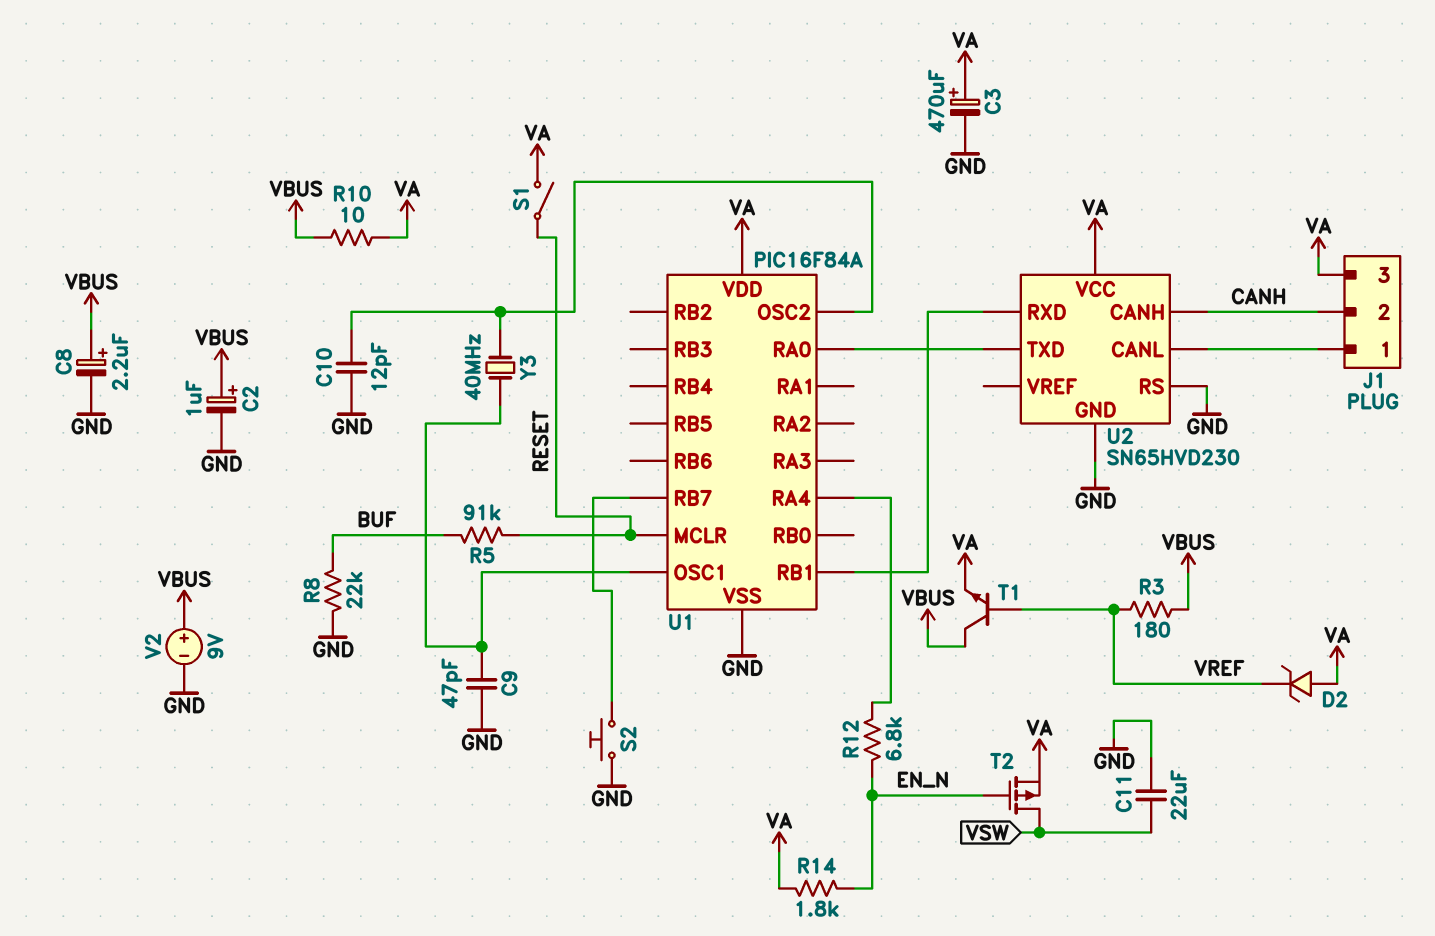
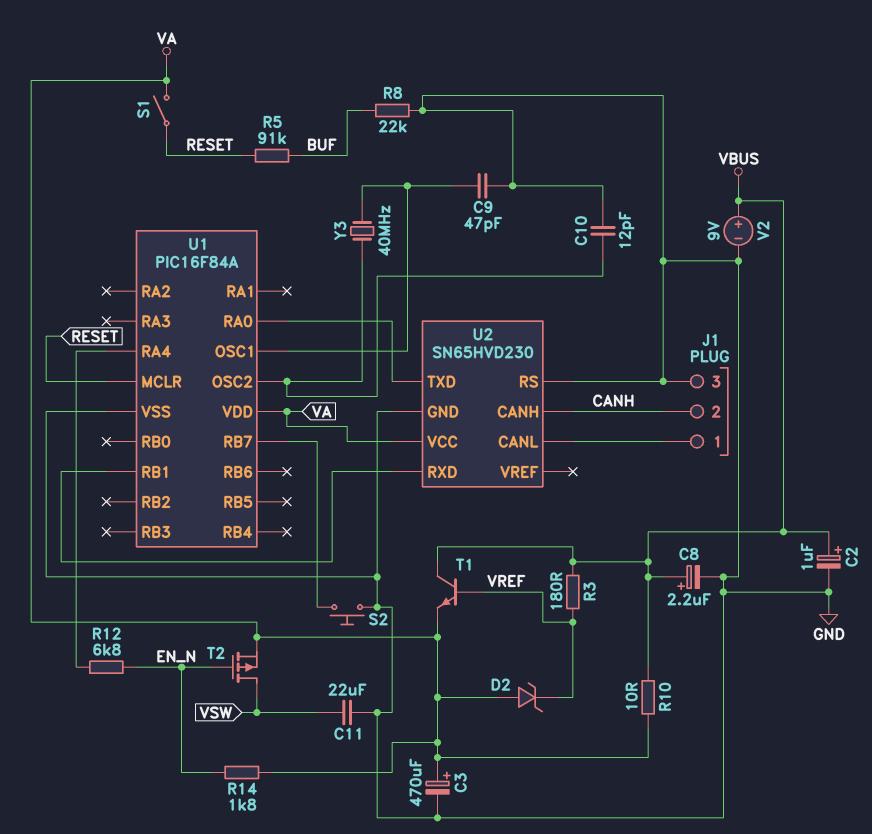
J1 pin 3: VA -> GND

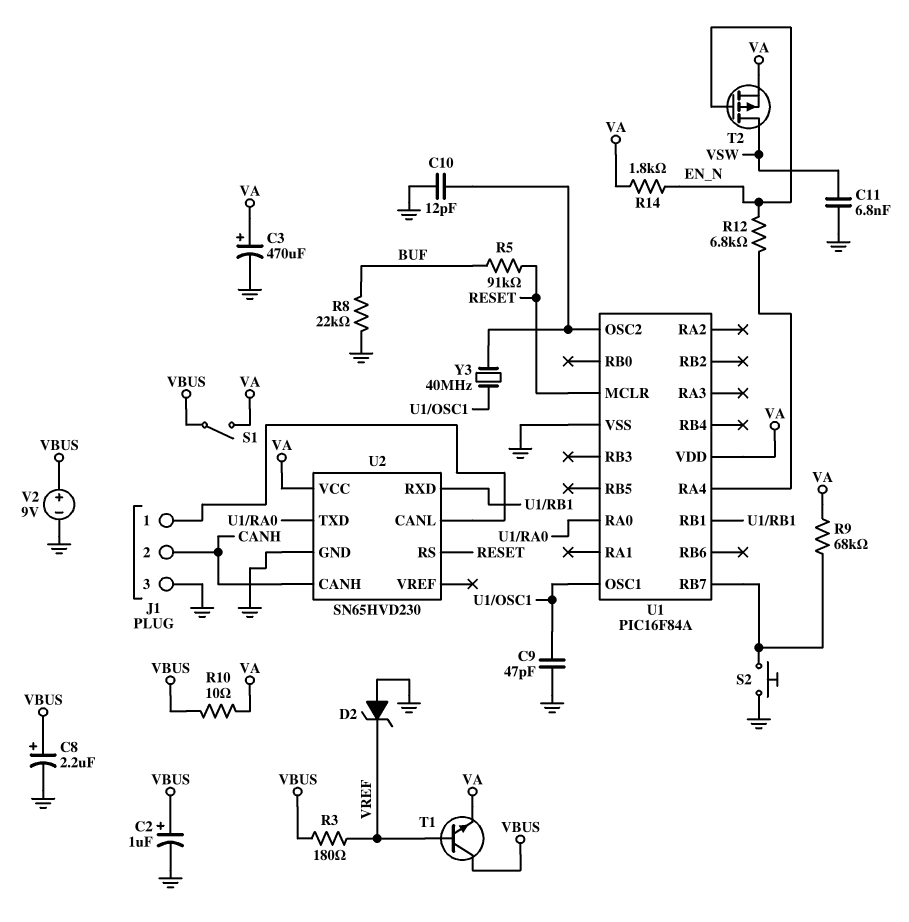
C11: 22uF (GND, VSW) -> 6.8nF (GND, VSW)
D2: zener (A VA, K VREF) -> zener (A GND, K VREF)
R9: none -> 68k (U1/RB7, VA)
S1: switch (RESET, VA) -> switch (VA, VBUS)
U2 pin RS: GND -> RESET

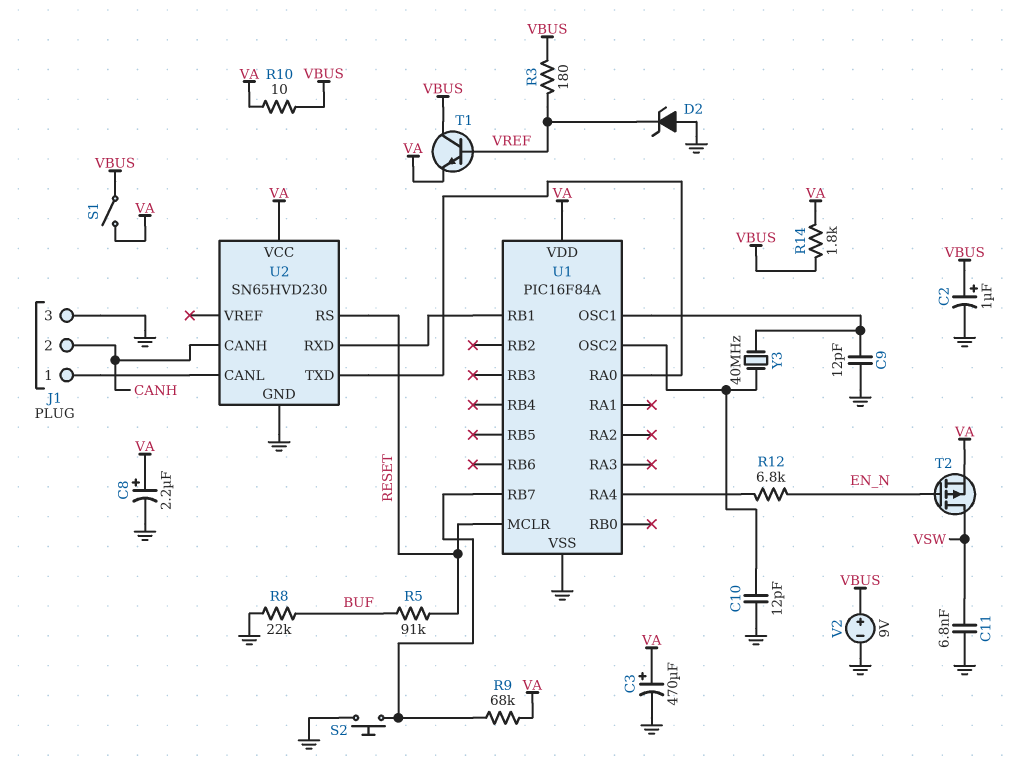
C8: 2.2uF (plus VBUS, minus GND) -> 2.2uF (plus VA, minus GND)
C9: 47pF (GND, U1/OSC1) -> 12pF (GND, U1/OSC1)
R14: 1.8k (EN_N, VA) -> 1.8k (VA, VBUS)

